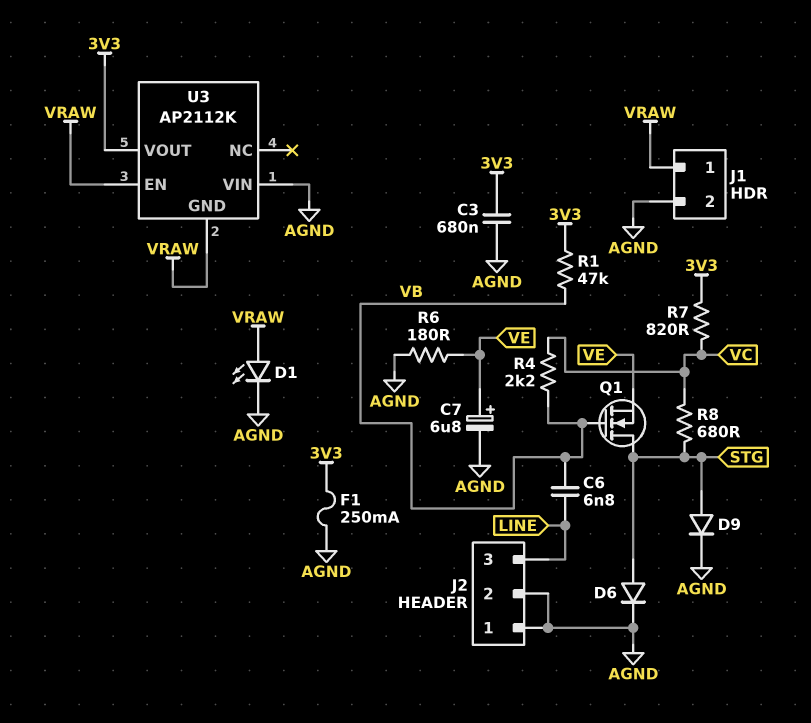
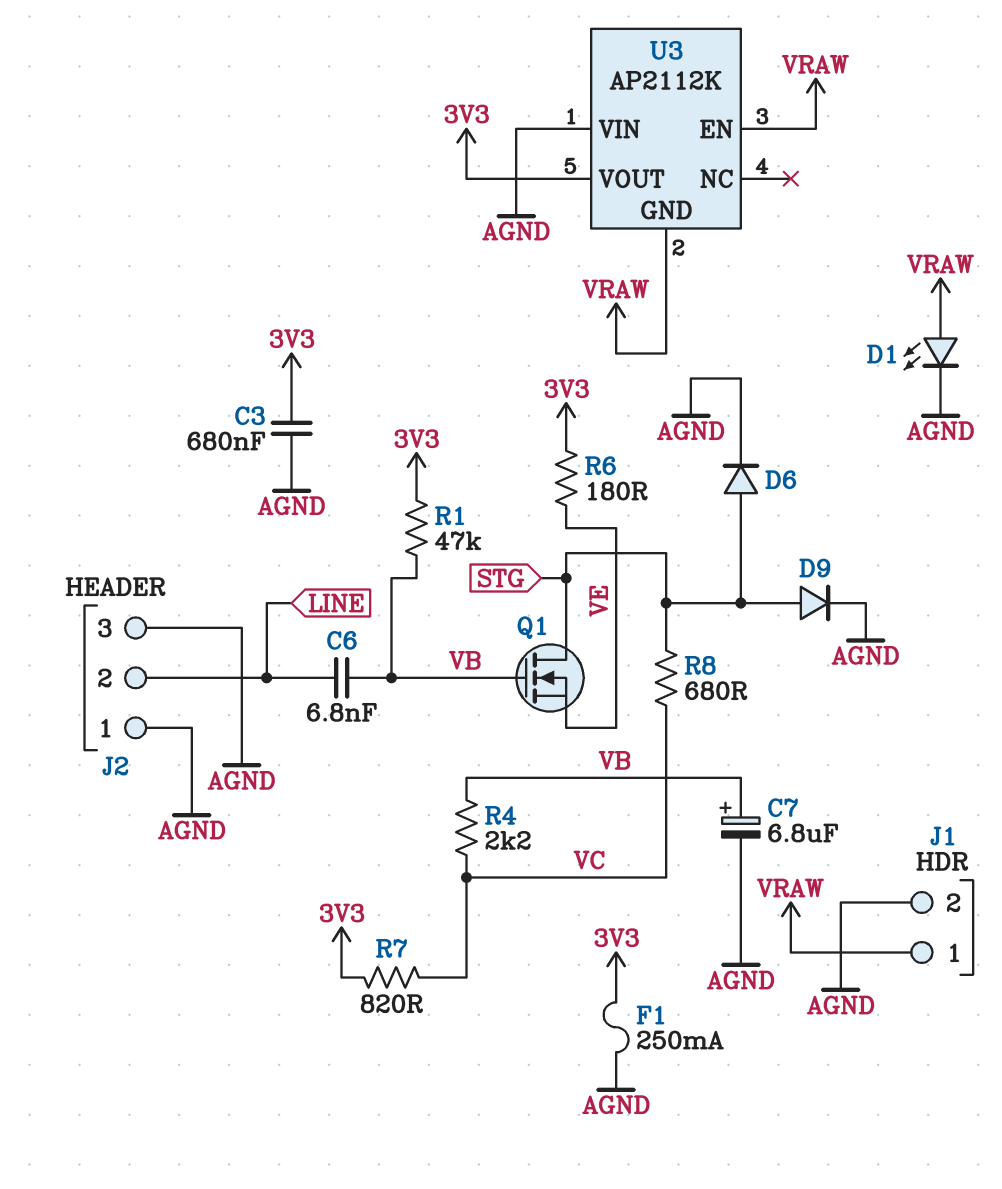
C7: 6.8uF (plus VE, minus AGND) -> 6.8uF (plus VB, minus AGND)
J2 pin 2: AGND -> LINE
J2 pin 3: LINE -> AGND
R6: 180 (AGND, VE) -> 180 (3V3, VE)

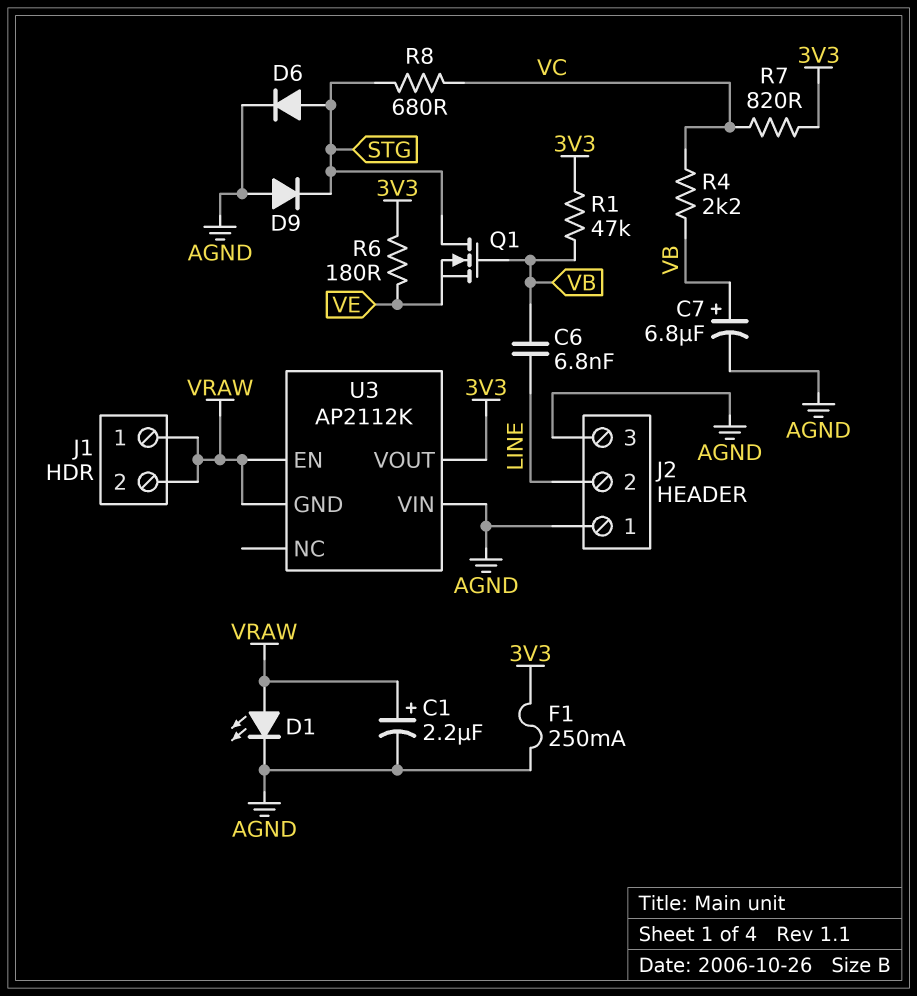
C1: none -> 2.2uF (plus VRAW, minus AGND)
C3: 680nF (3V3, AGND) -> none
D9: diode (A STG, K AGND) -> diode (A AGND, K STG)
J1 pin 2: AGND -> VRAW

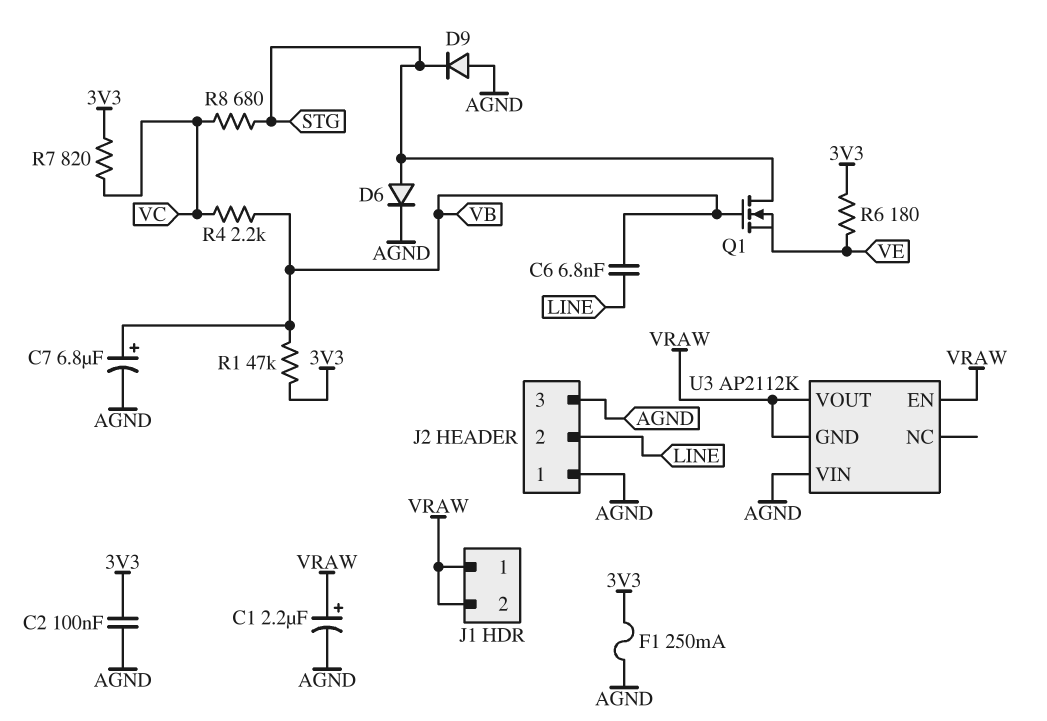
C2: none -> 100nF (3V3, AGND)
D1: LED (A VRAW, K AGND) -> none
U3 pin VOUT: 3V3 -> VRAW

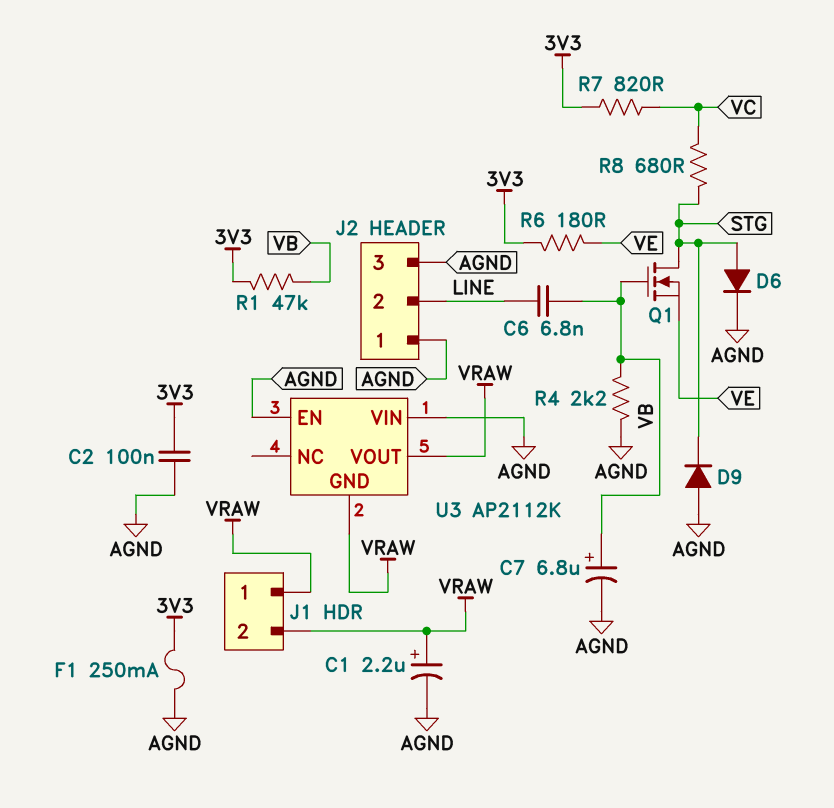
R4: 2.2k (VB, VC) -> 2.2k (AGND, VB)
U3 pin EN: VRAW -> AGND

